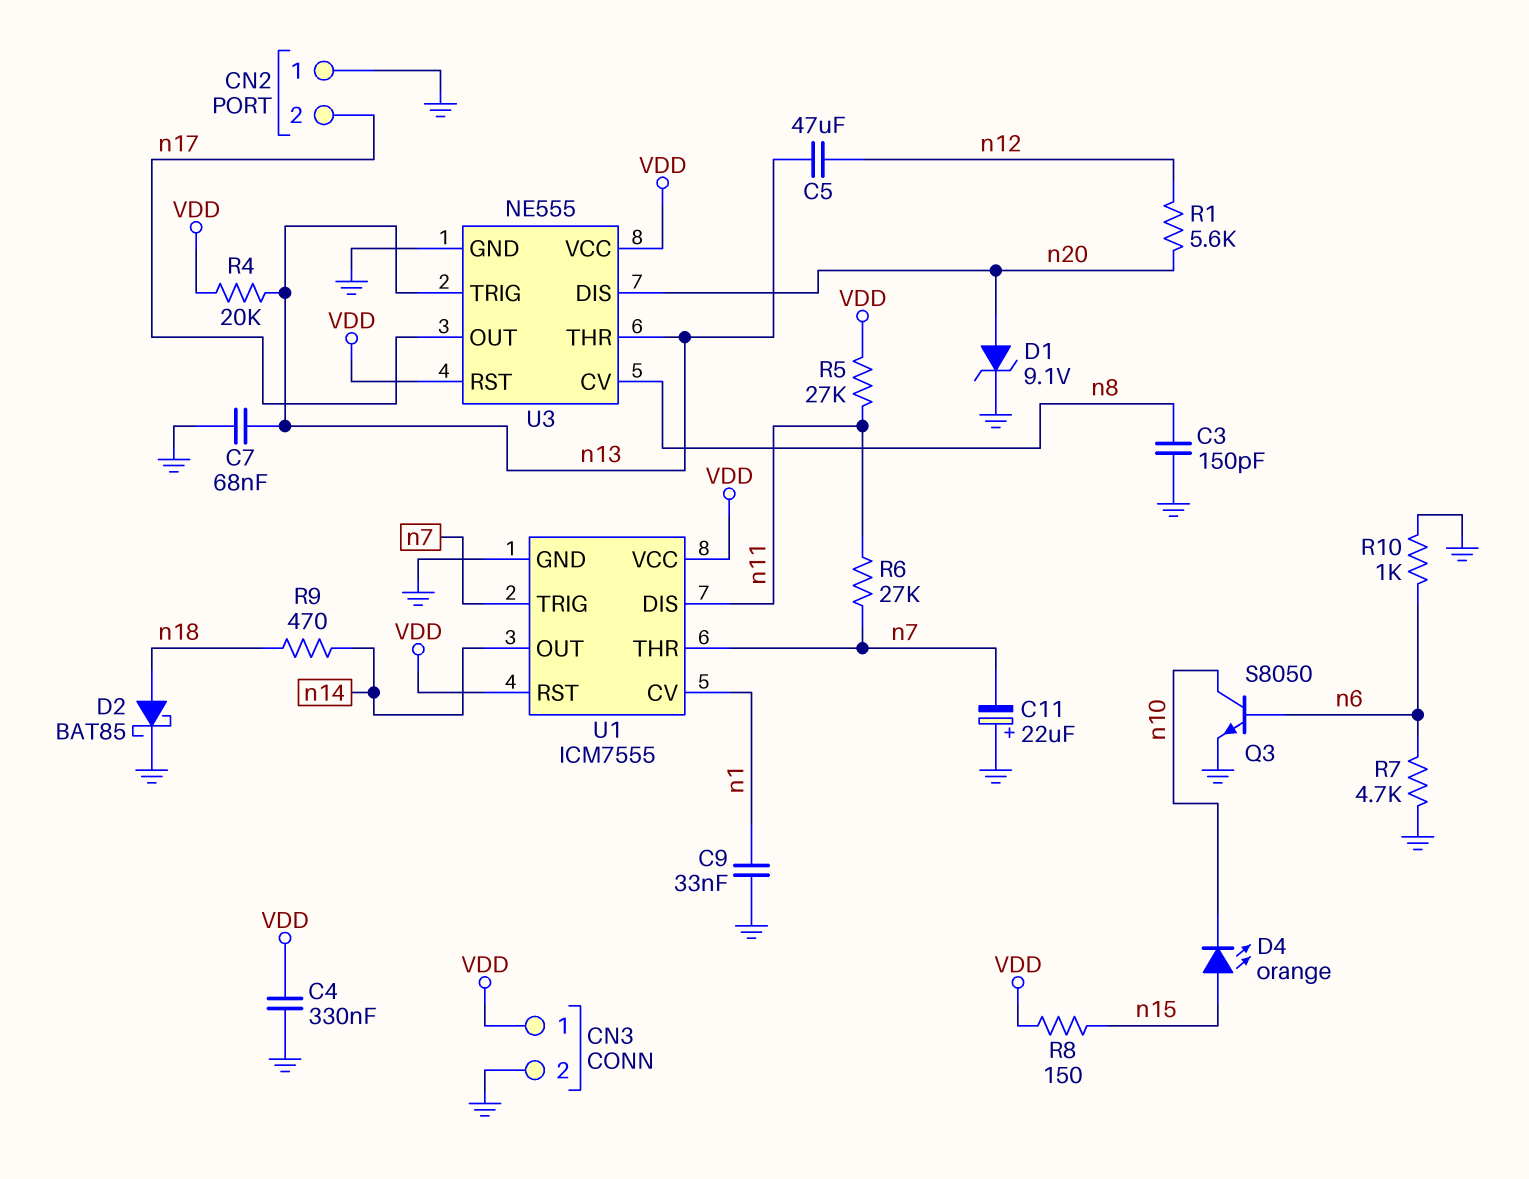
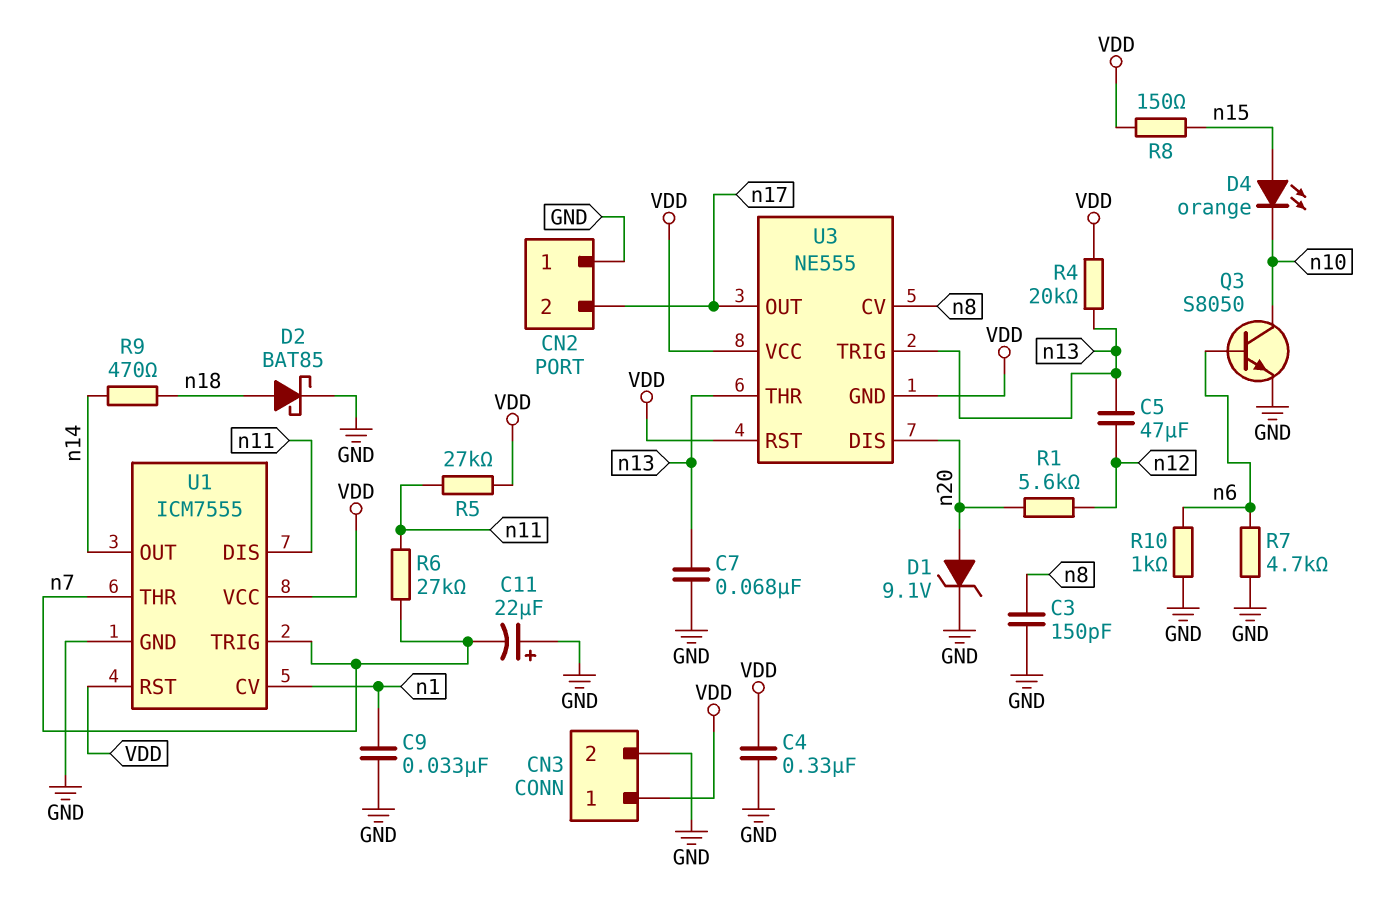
U3 pin GND: GND -> VDD

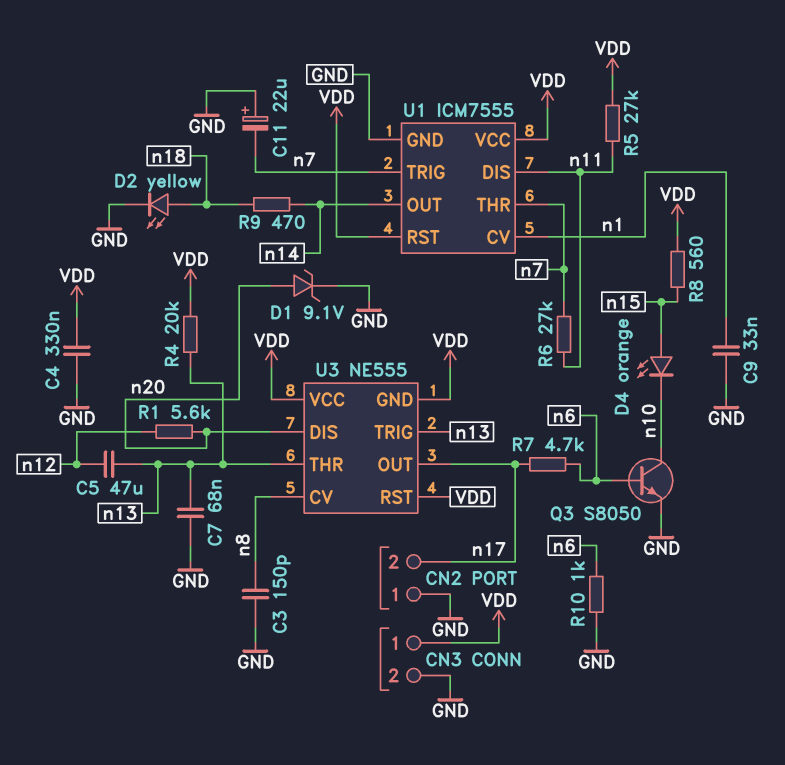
D2: schottky BAT85 (A n18, K GND) -> LED yellow (A n18, K GND)
R7: 4.7k (GND, n6) -> 4.7k (n6, n17)
R8: 150 (VDD, n15) -> 560 (VDD, n15)

